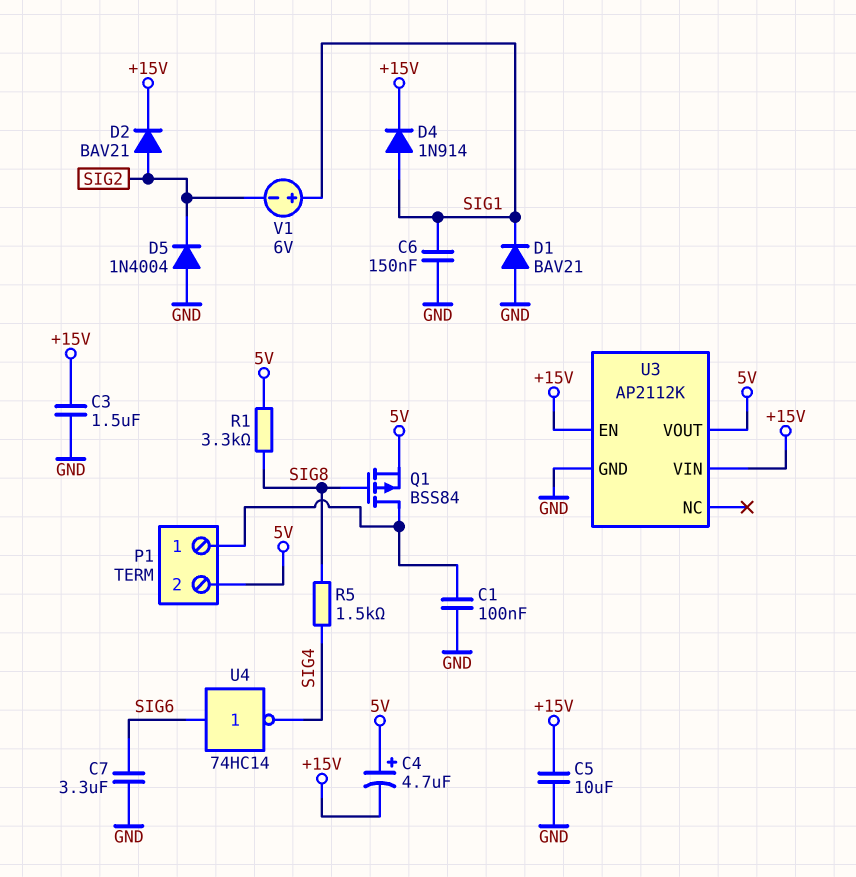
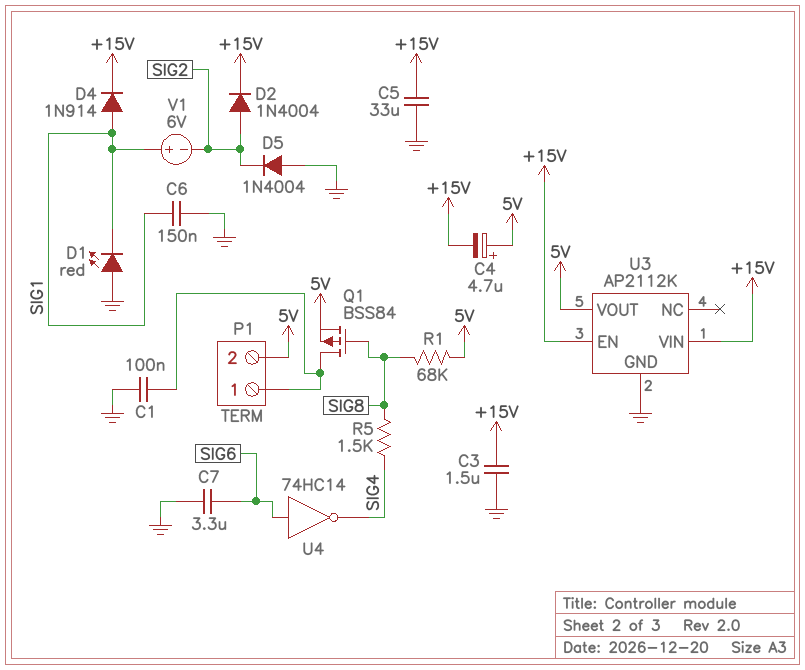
C5: 10uF (+15V, GND) -> 33uF (+15V, GND)
D1: diode BAV21 (A GND, K SIG1) -> LED red (A GND, K SIG1)
D2: diode BAV21 (A SIG2, K +15V) -> diode 1N4004 (A SIG2, K +15V)
R1: 3.3k (5V, SIG8) -> 68k (5V, SIG8)

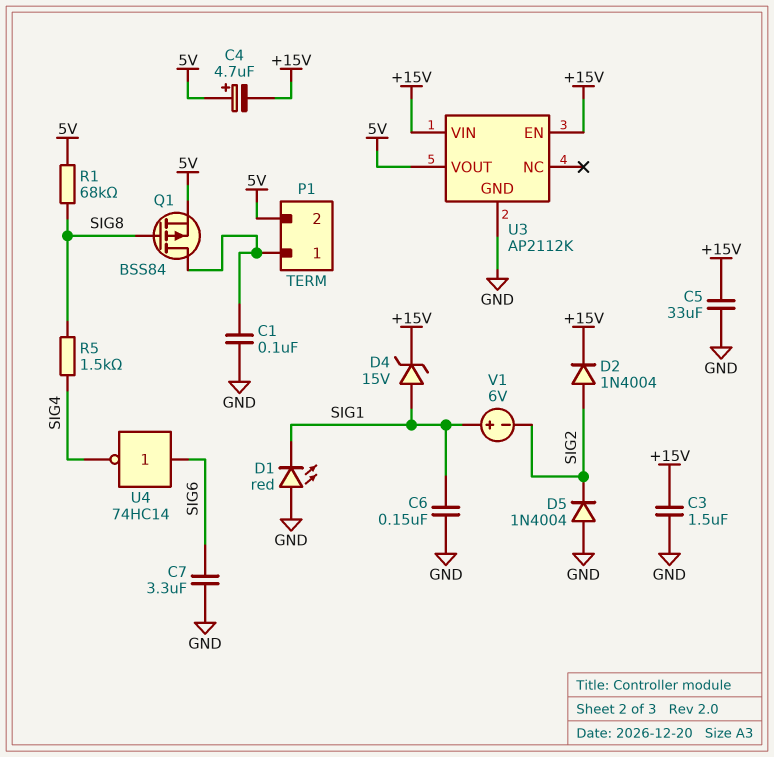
D4: diode 1N914 (A SIG1, K +15V) -> zener 15V (A SIG1, K +15V)

